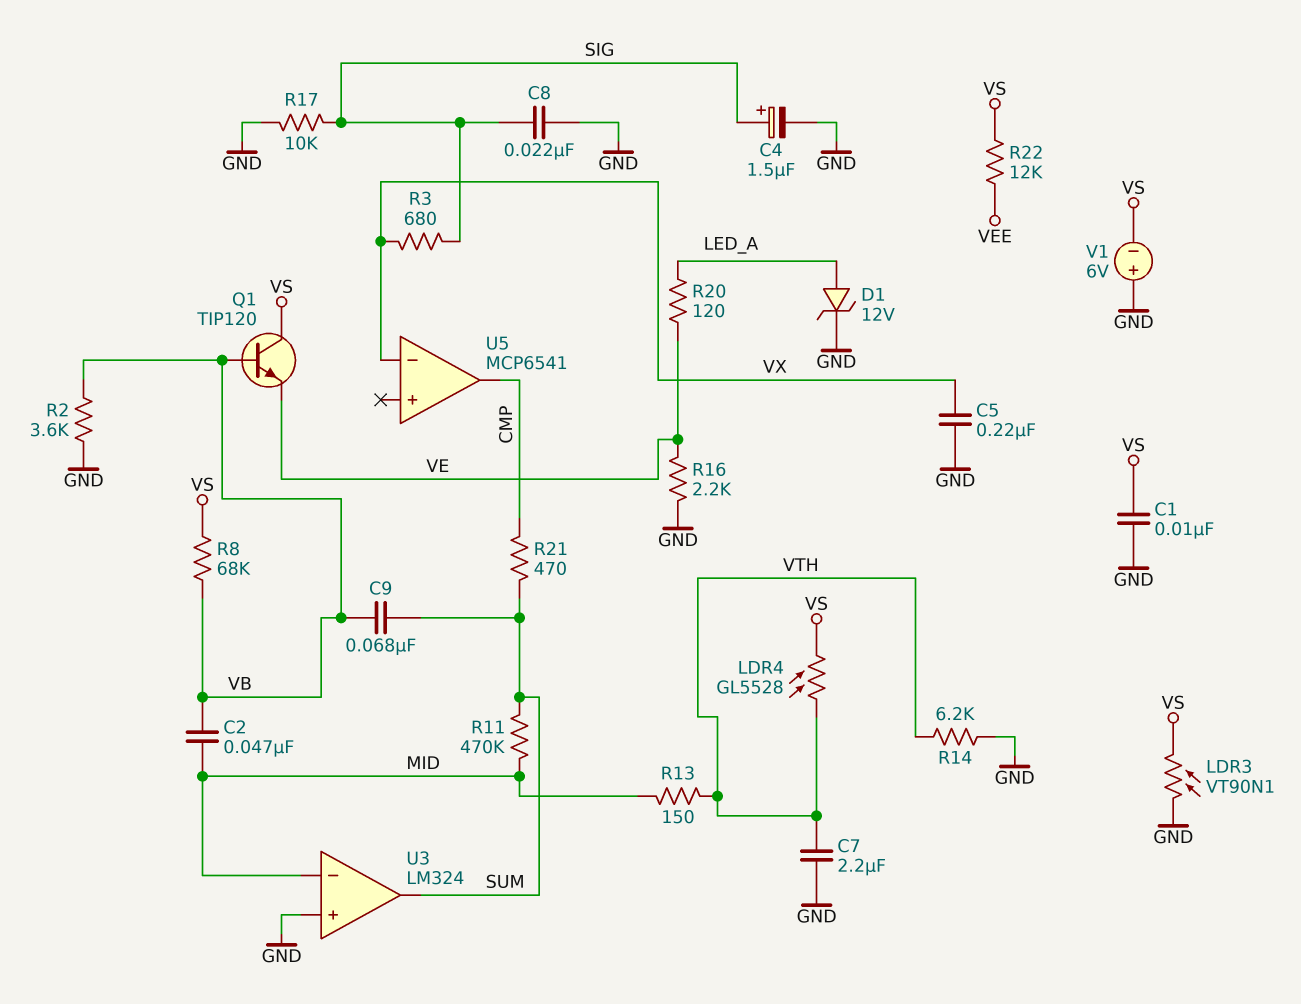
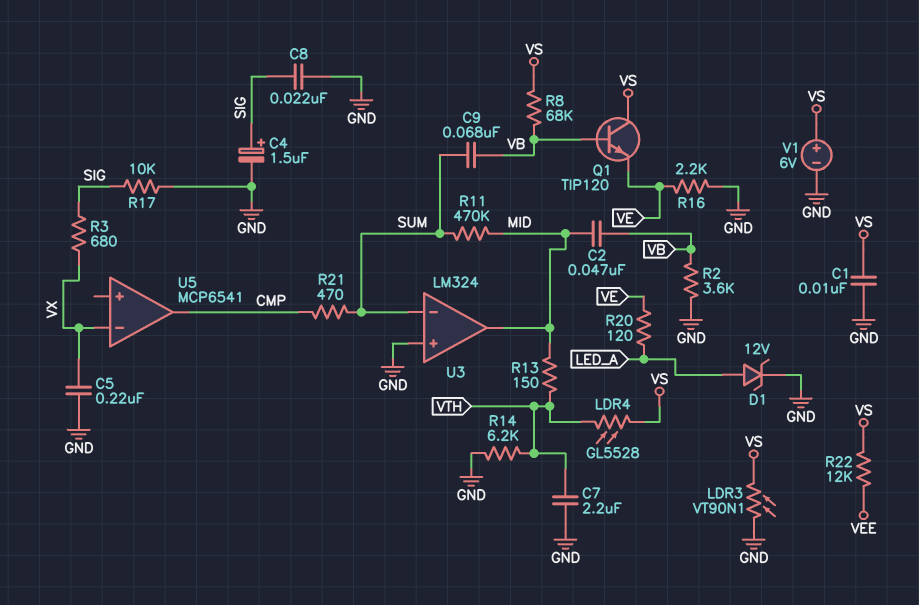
U3 pin in-: MID -> SUM
U3 pin out: SUM -> MID
V1: 6V (plus GND, minus VS) -> 6V (plus VS, minus GND)

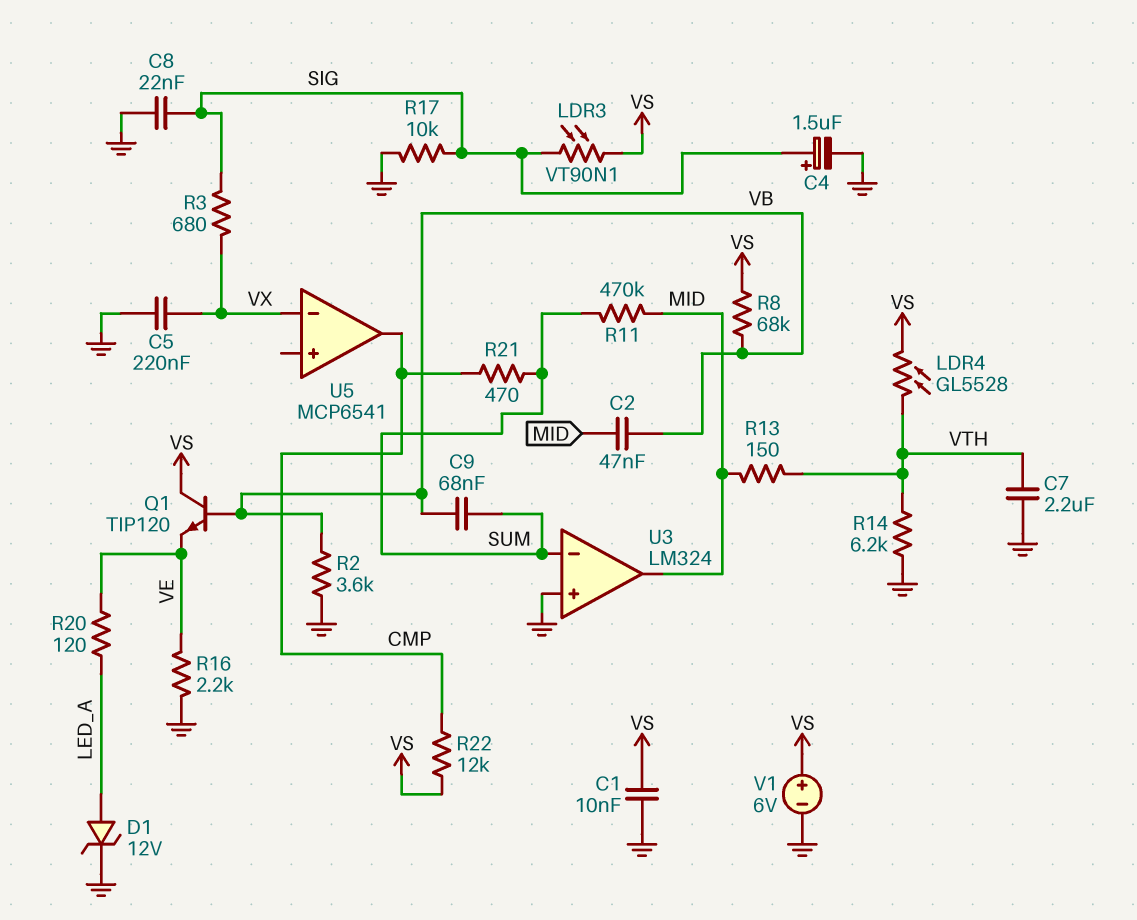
LDR3: VT90N1 (GND, VS) -> VT90N1 (SIG, VS)
R22: 12k (VEE, VS) -> 12k (CMP, VS)

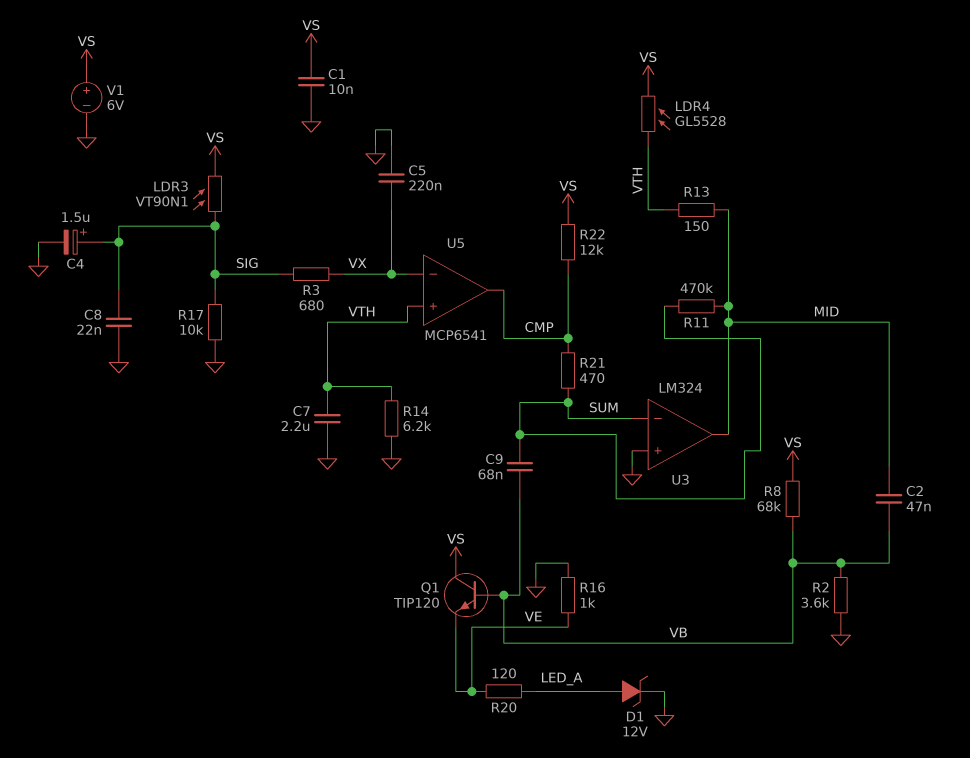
R16: 2.2k (GND, VE) -> 1k (GND, VE)
U5 pin in+: none -> VTH

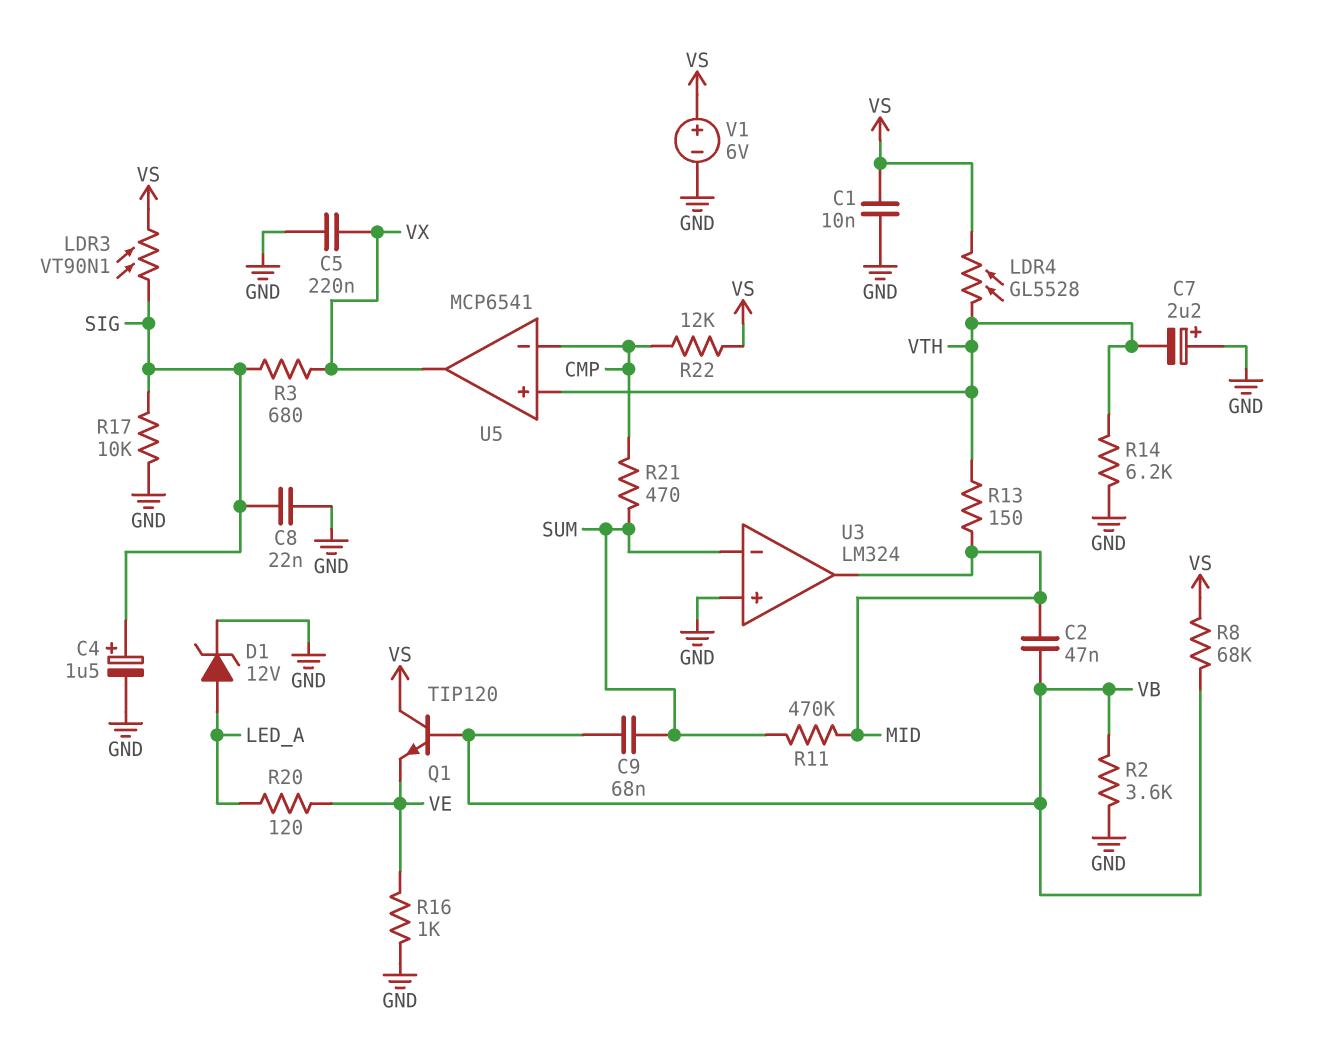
C7: 2.2uF (GND, VTH) -> 2.2uF (plus GND, minus VTH)
U5 pin in-: VX -> CMP
U5 pin out: CMP -> VX

